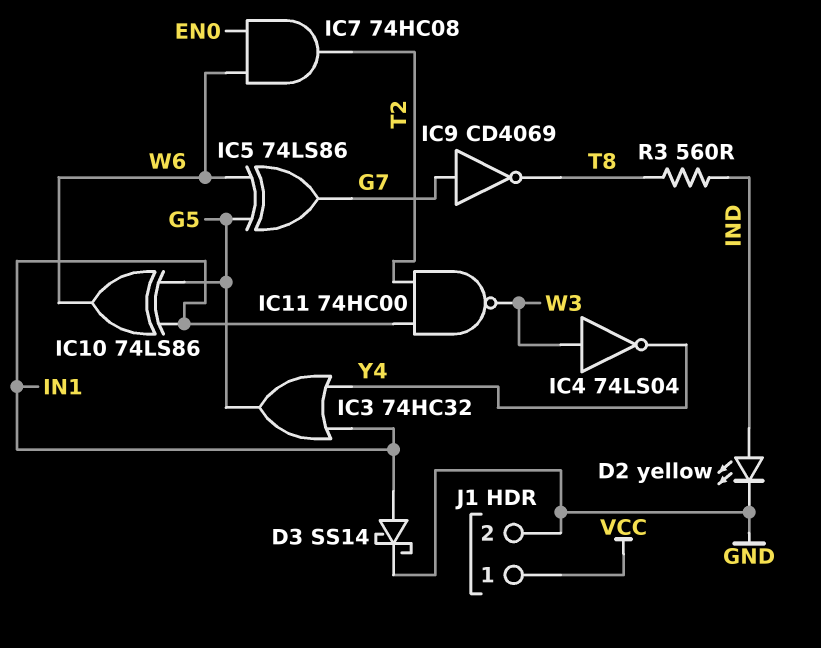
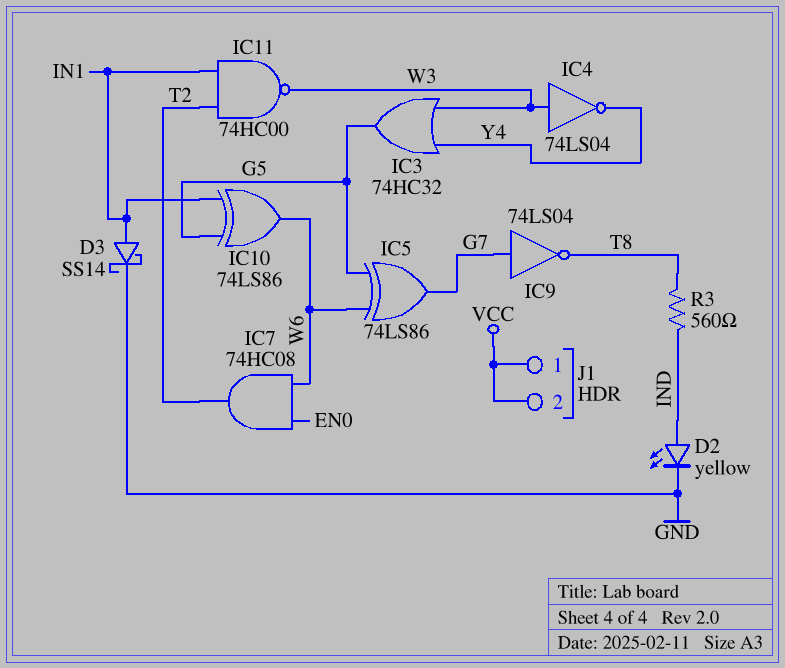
IC3: OR 74HC32 (in IN1, in Y4, out G5) -> OR 74HC32 (in W3, in Y4, out G5)
IC9: NOT CD4069 (in G7, out T8) -> NOT 74LS04 (in G7, out T8)
J1 pin 2: GND -> VCC

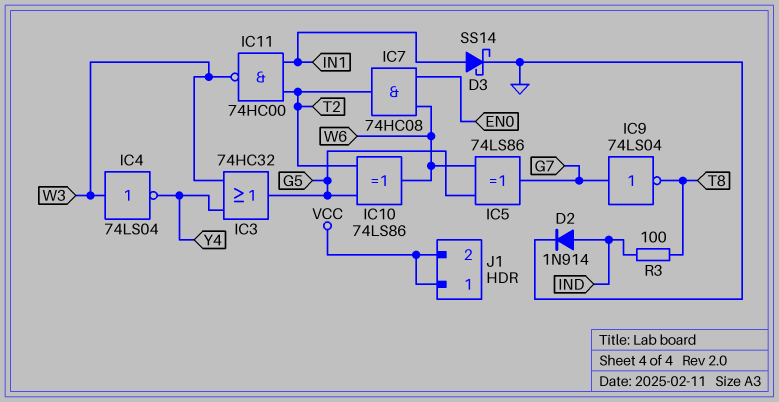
D2: LED yellow (A IND, K GND) -> diode 1N914 (A IND, K GND)
IC10: XOR 74LS86 (in G5, in IN1, out W6) -> XOR 74LS86 (in G5, in T2, out W6)
R3: 560 (IND, T8) -> 100 (IND, T8)

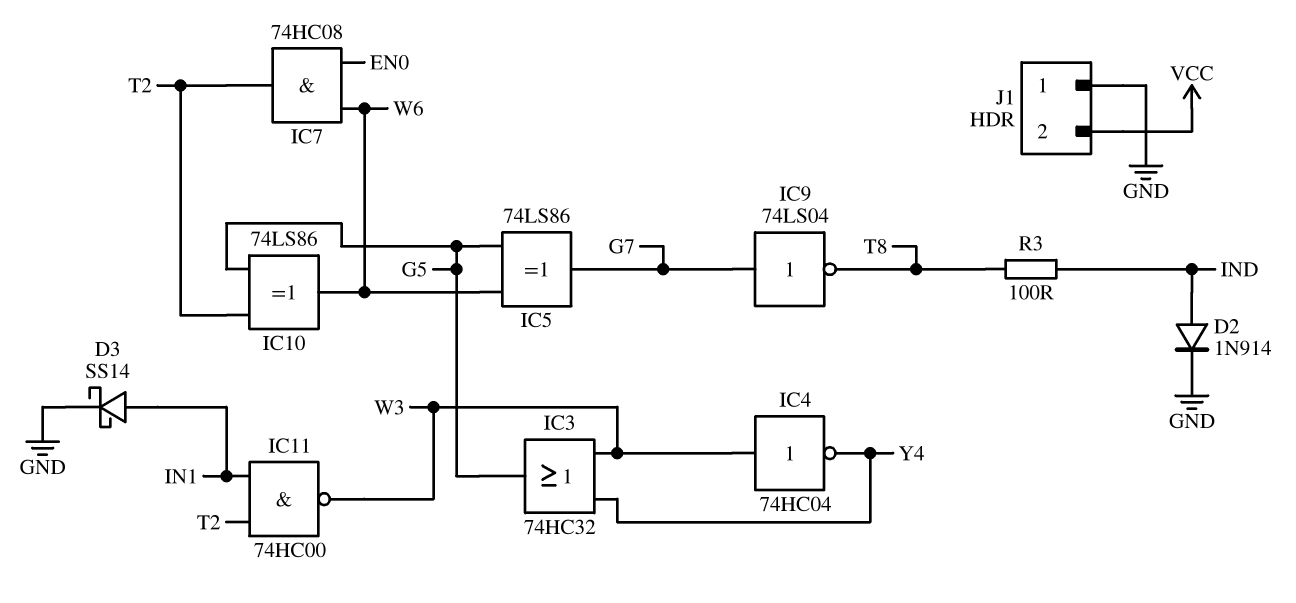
IC4: NOT 74LS04 (in W3, out Y4) -> NOT 74HC04 (in W3, out Y4)
J1 pin 1: VCC -> GND

